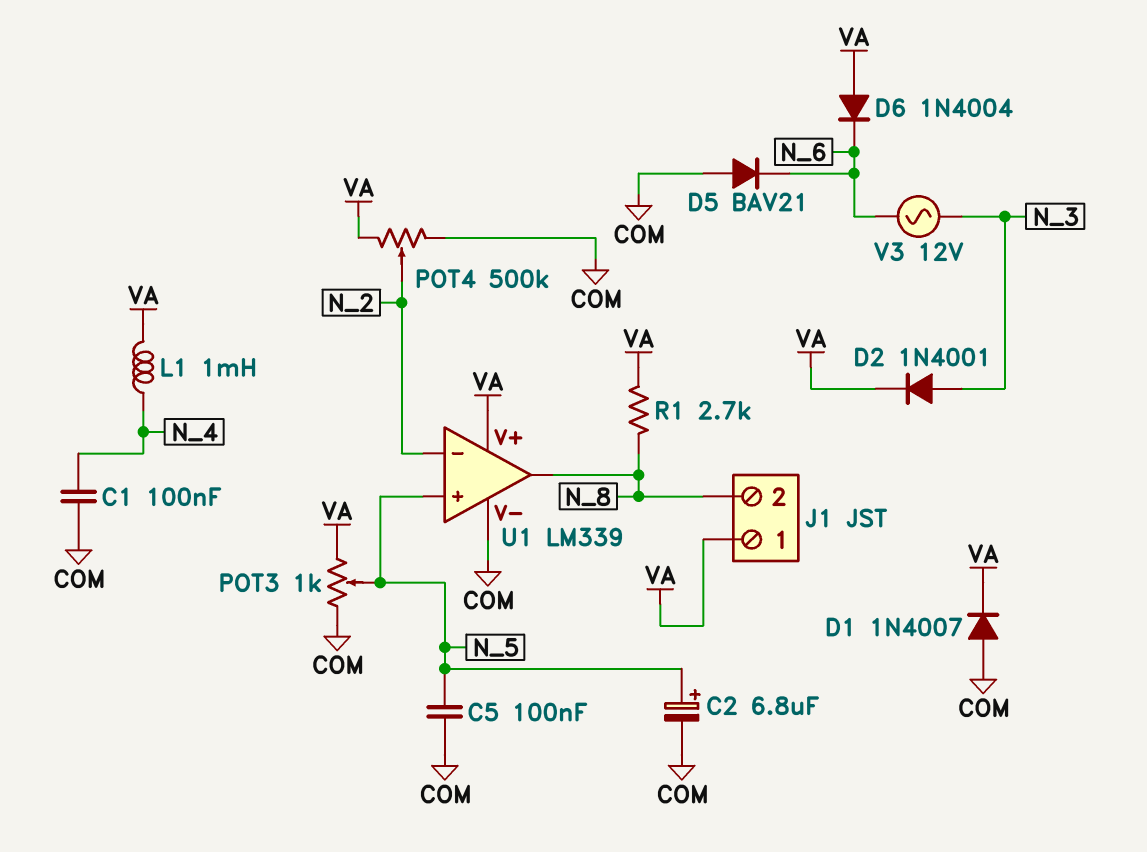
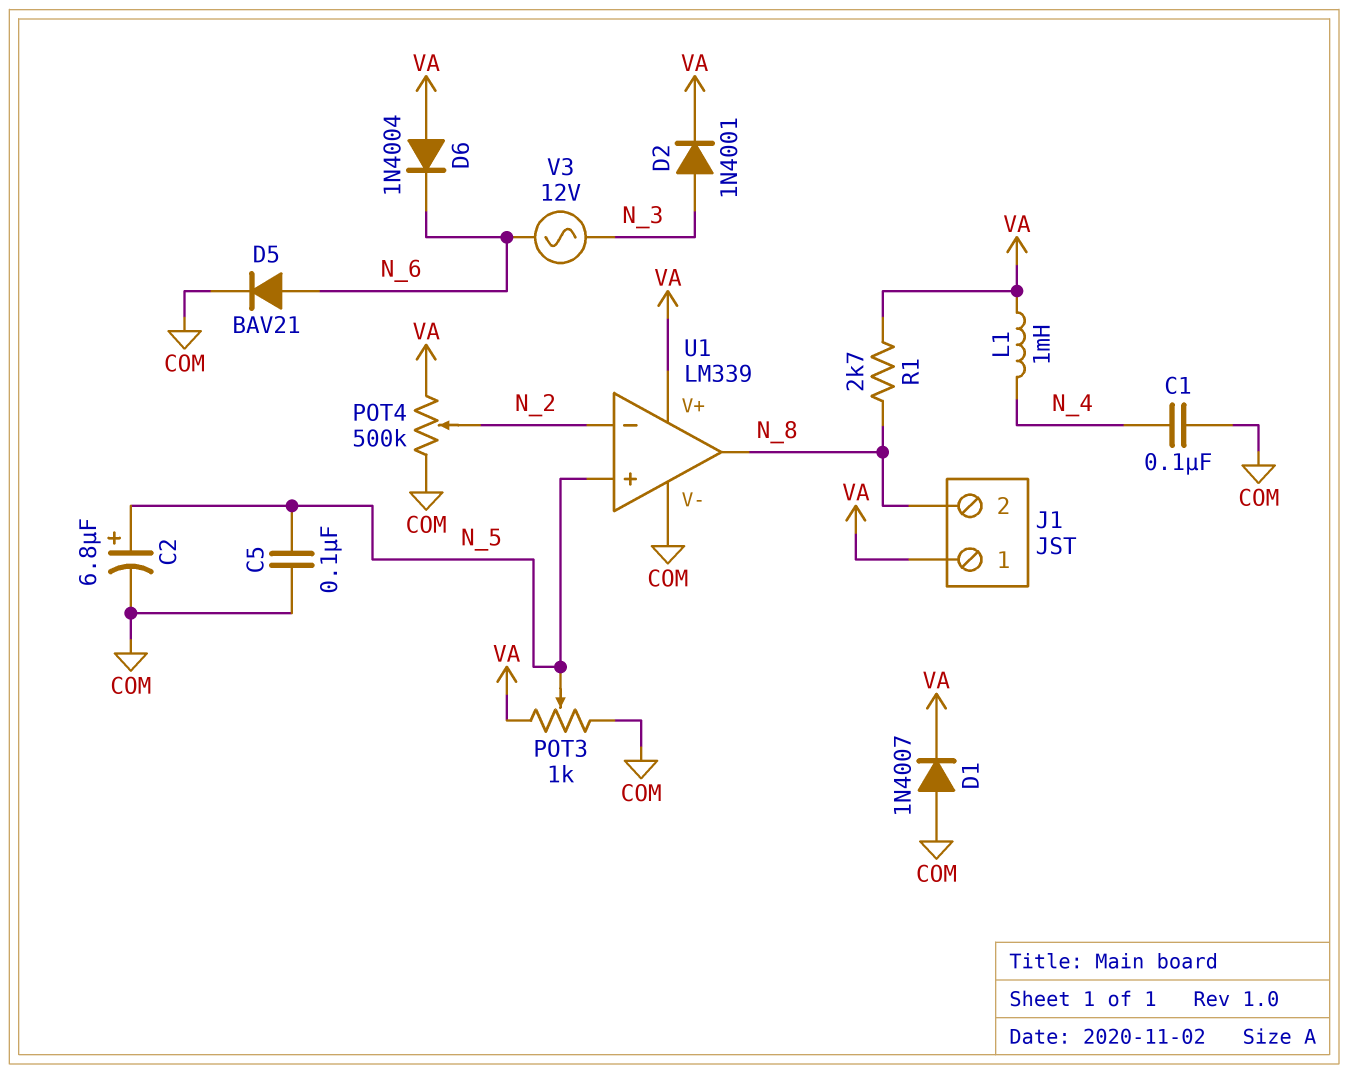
D5: diode BAV21 (A COM, K N_6) -> diode BAV21 (A N_6, K COM)

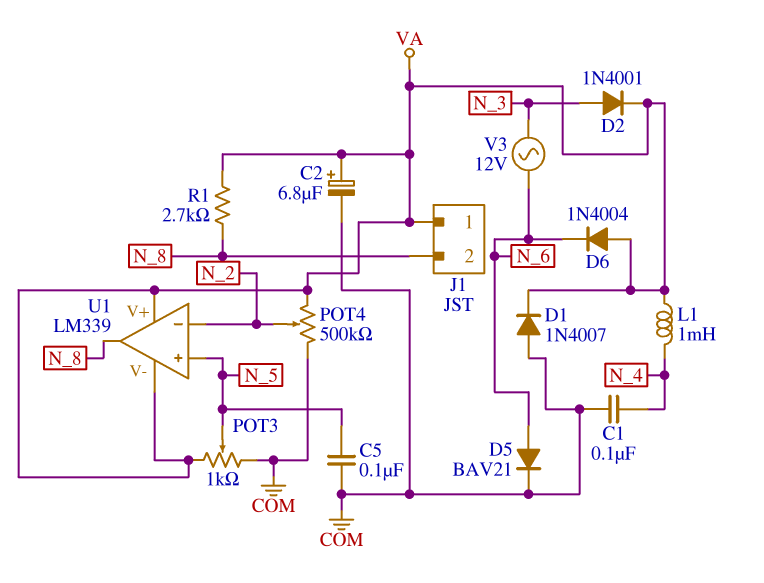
C2: 6.8uF (plus N_5, minus COM) -> 6.8uF (plus VA, minus COM)
U1 pin V-: COM -> VA

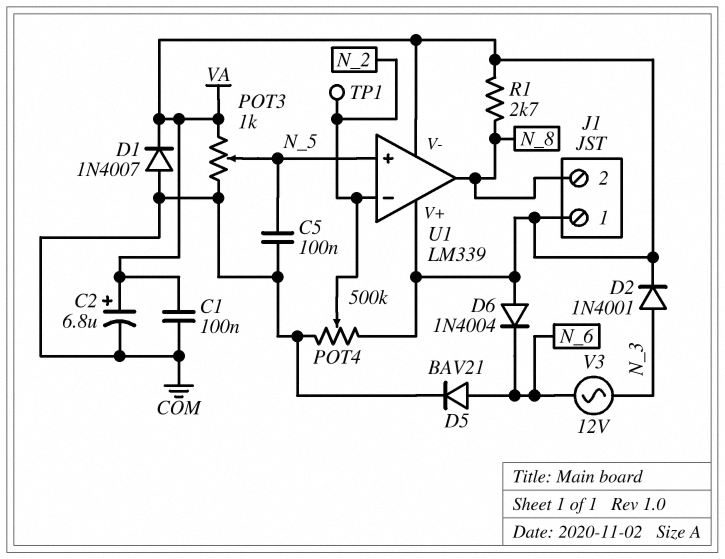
C1: 100nF (COM, N_4) -> 100nF (COM, VA)
L1: 1mH (N_4, VA) -> none
TP1: none -> test point (N_2)

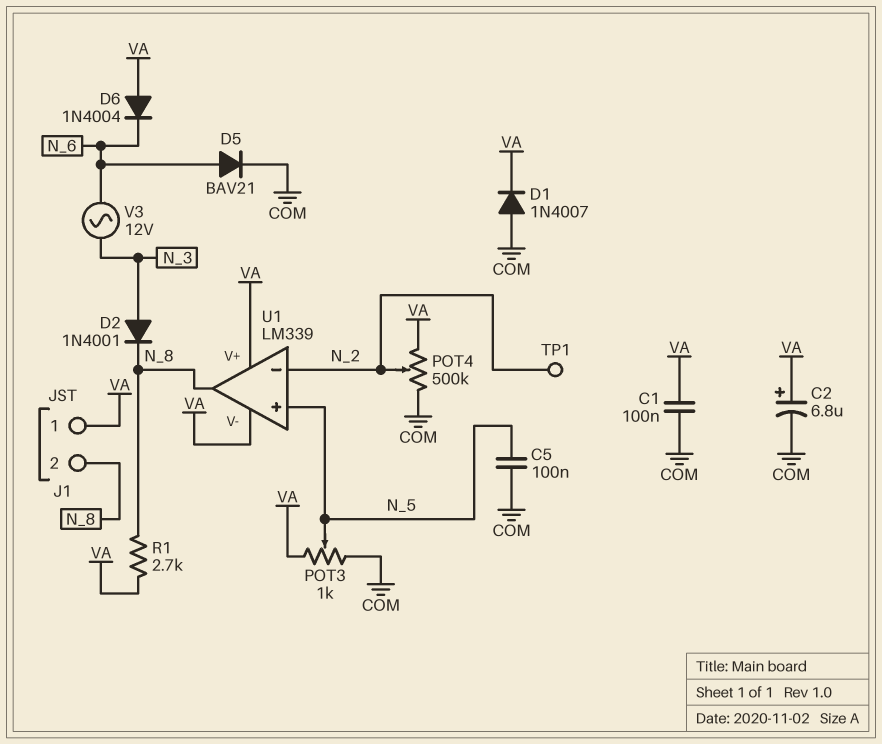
D2: diode 1N4001 (A N_3, K VA) -> diode 1N4001 (A N_3, K N_8)

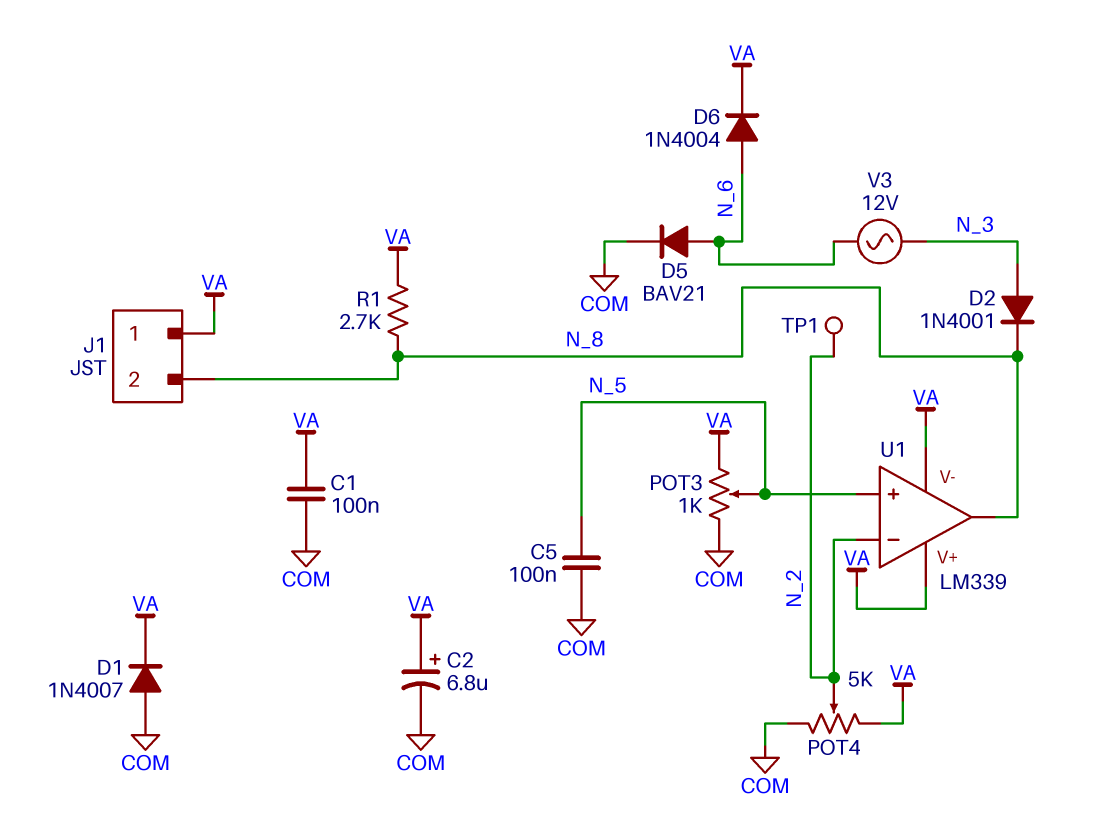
D6: diode 1N4004 (A VA, K N_6) -> diode 1N4004 (A N_6, K VA)
POT4: 500k (COM, VA, wiper N_2) -> 5k (COM, VA, wiper N_2)

